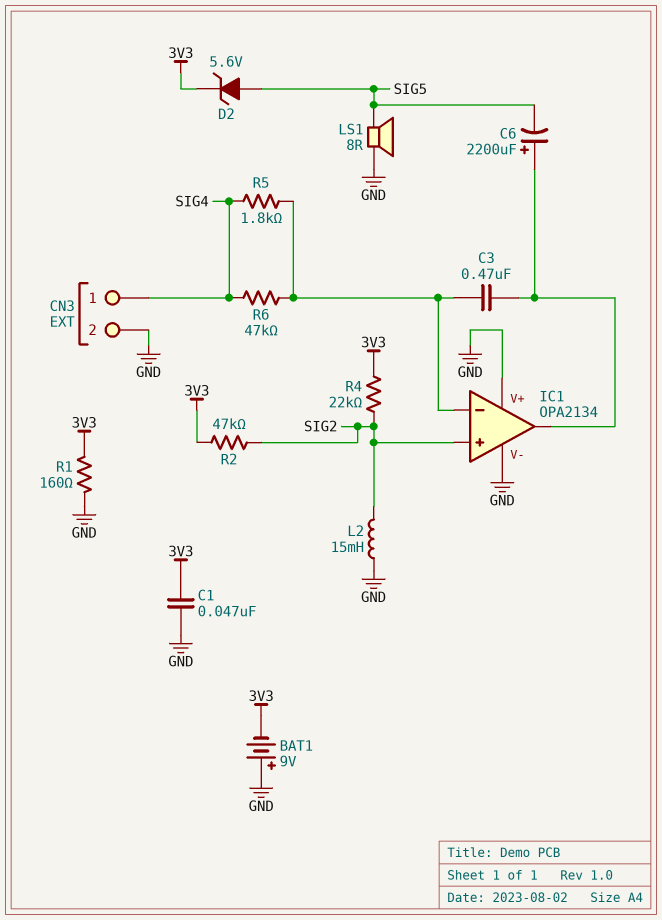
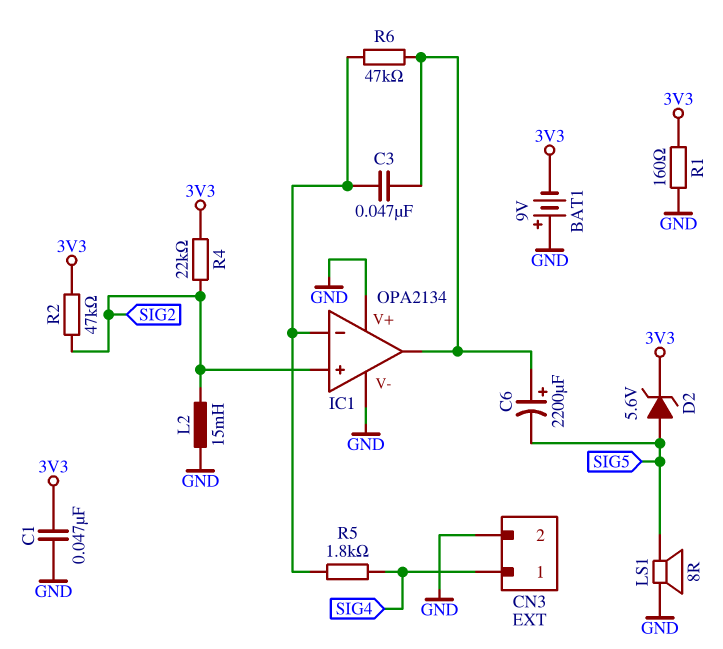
C3: 470nF (IC1/in-, IC1/out) -> 47nF (IC1/in-, IC1/out)
R6: 47k (IC1/in-, SIG4) -> 47k (IC1/in-, IC1/out)

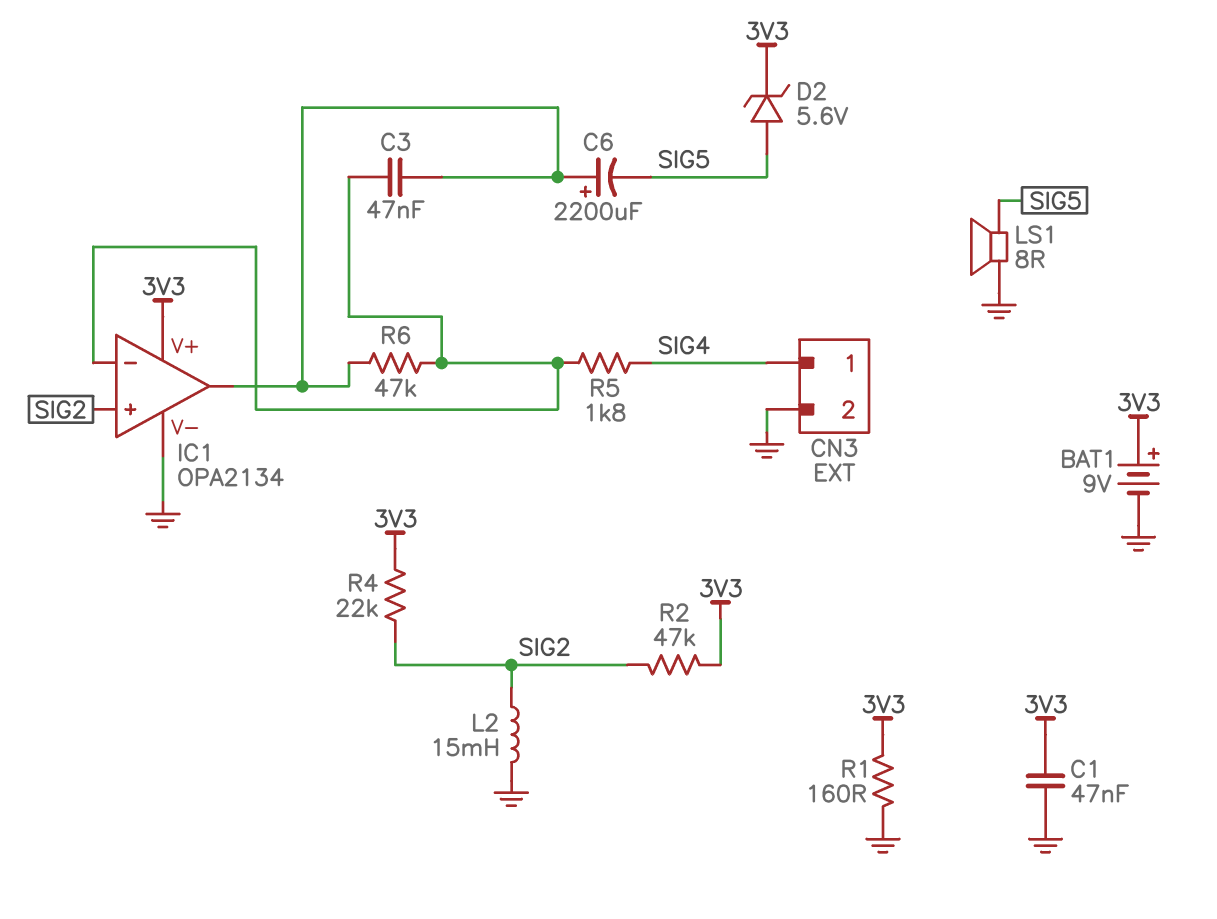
BAT1: 9V (plus GND, minus 3V3) -> 9V (plus 3V3, minus GND)
IC1 pin V+: GND -> 3V3

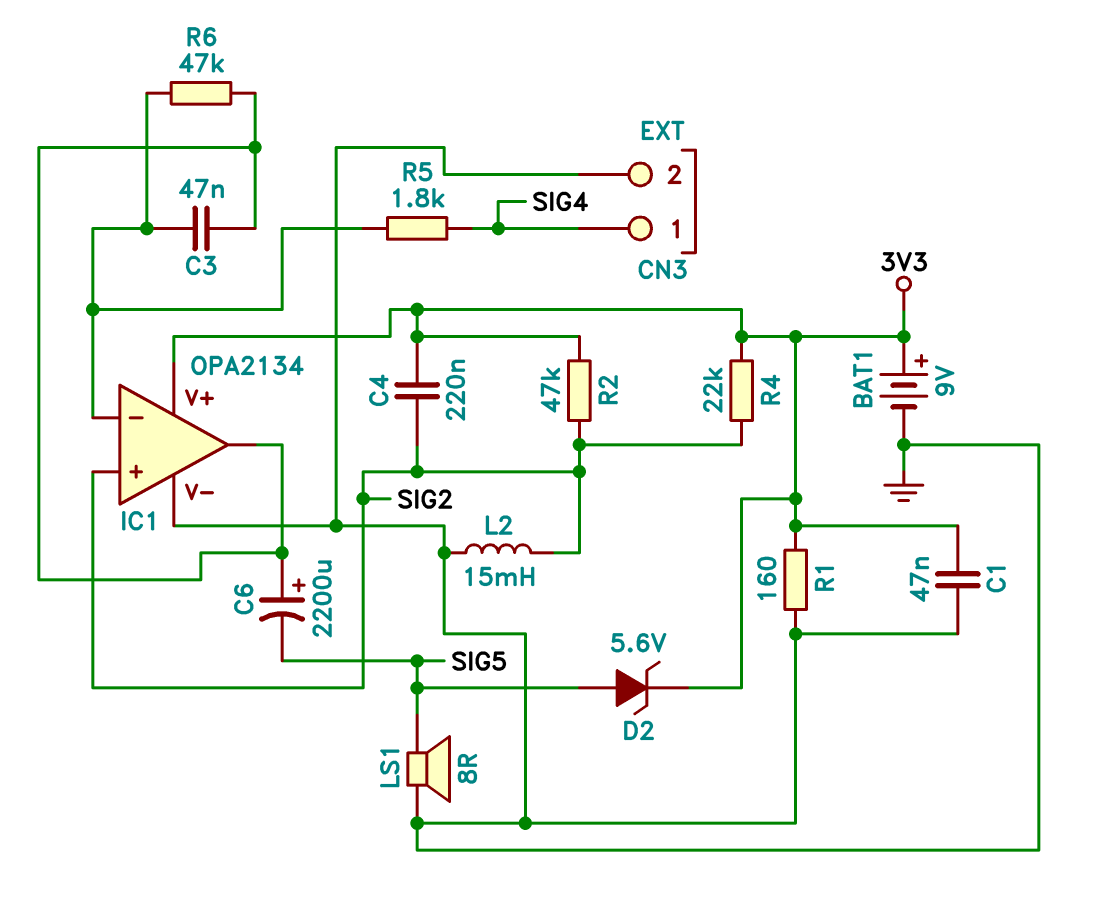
C4: none -> 220nF (3V3, SIG2)

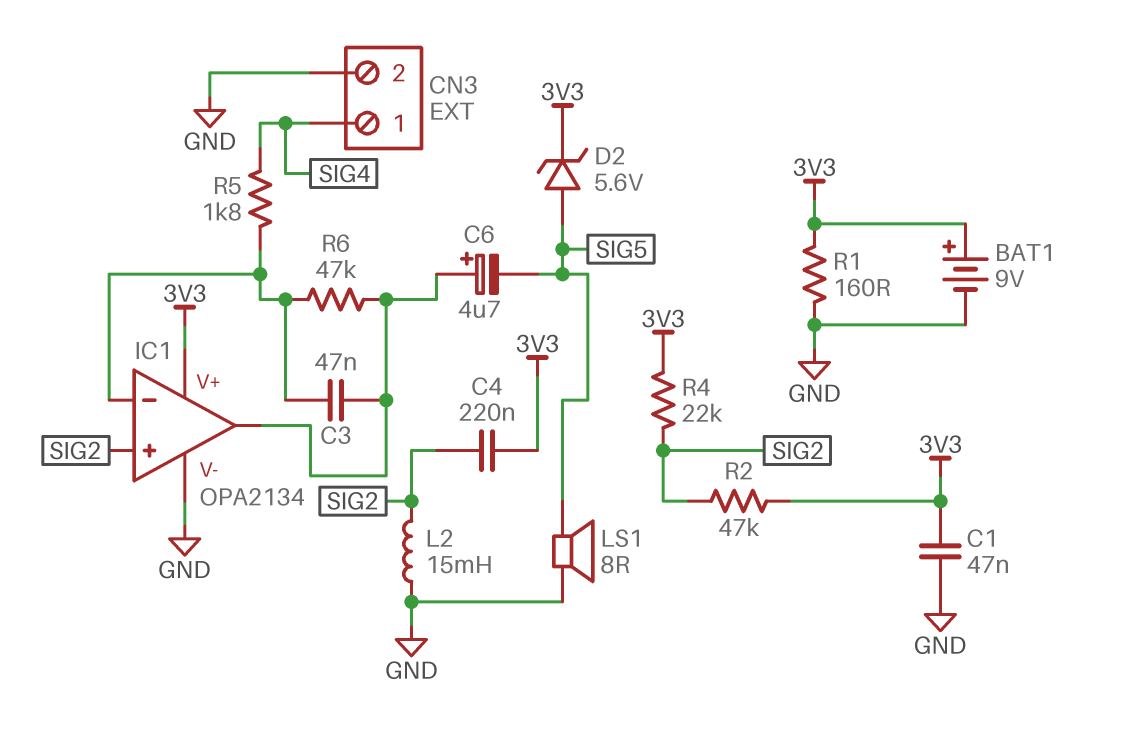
C6: 2200uF (plus IC1/out, minus SIG5) -> 4.7uF (plus IC1/out, minus SIG5)

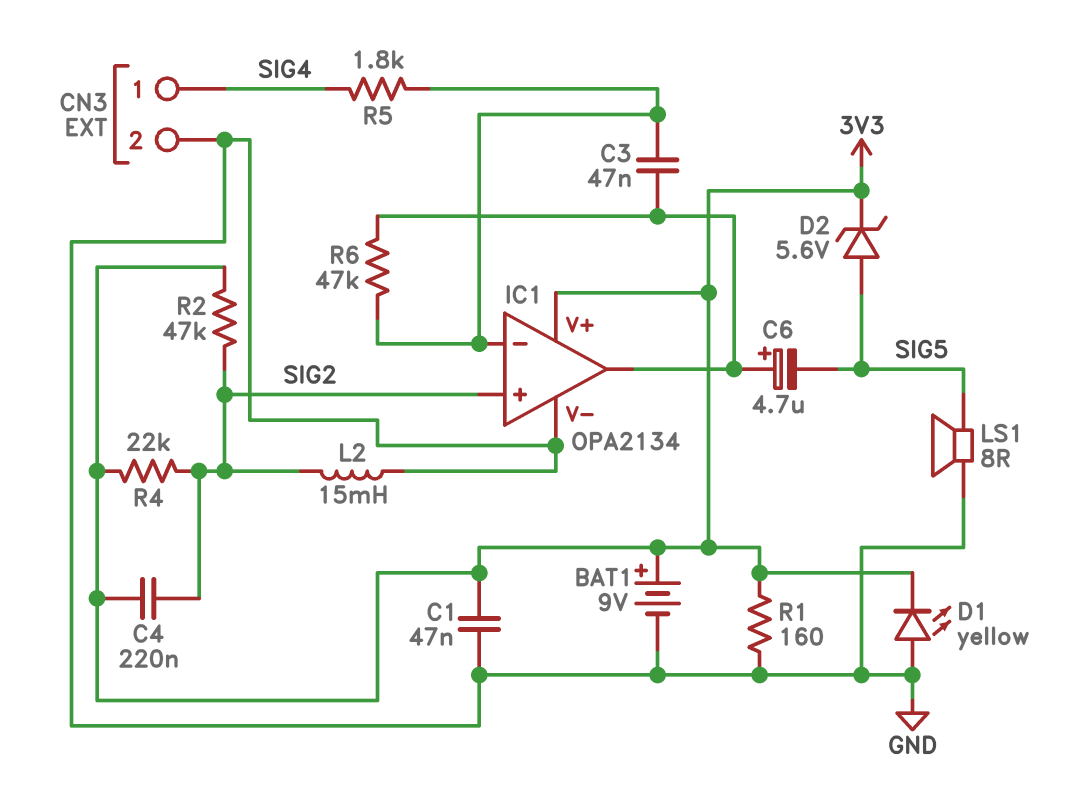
D1: none -> LED yellow (A GND, K 3V3)

